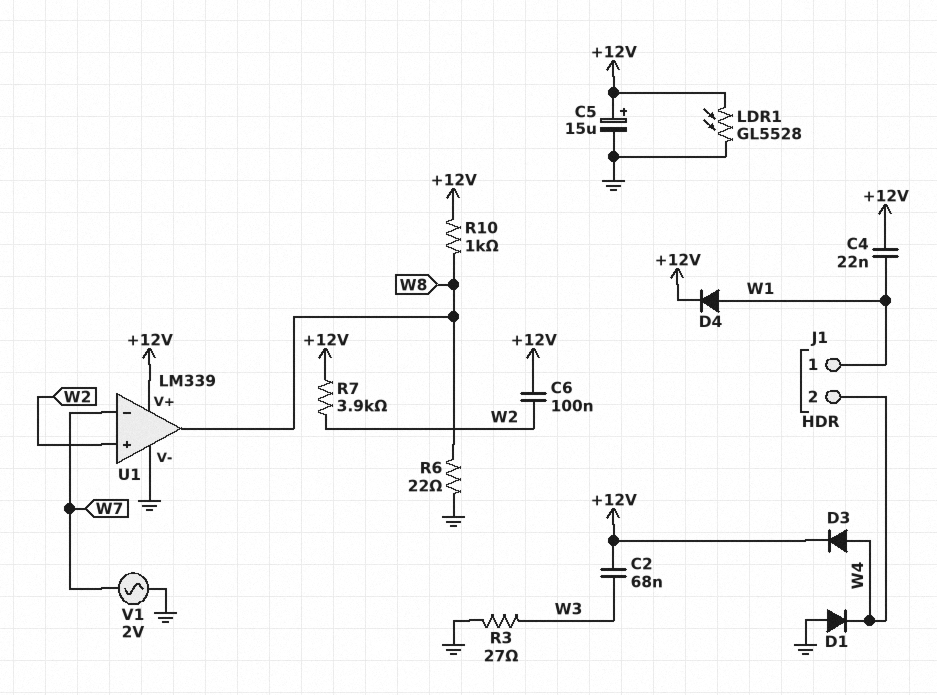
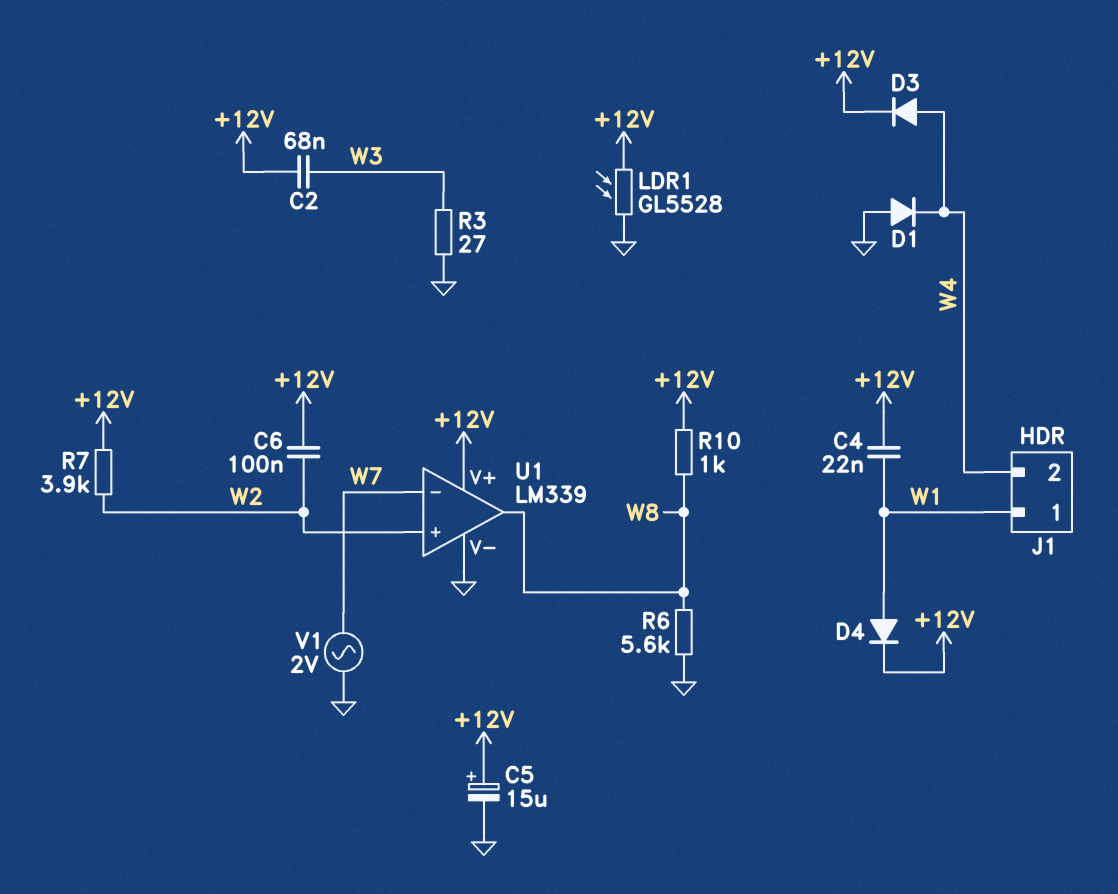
R6: 22 (GND, W8) -> 5.6k (GND, W8)

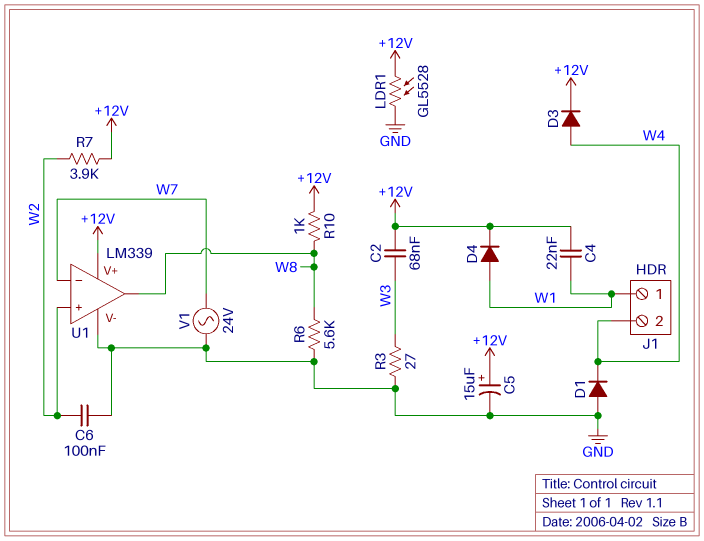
C6: 100nF (+12V, W2) -> 100nF (GND, W2)
V1: AC 2V (GND, W7) -> AC 24V (GND, W7)

